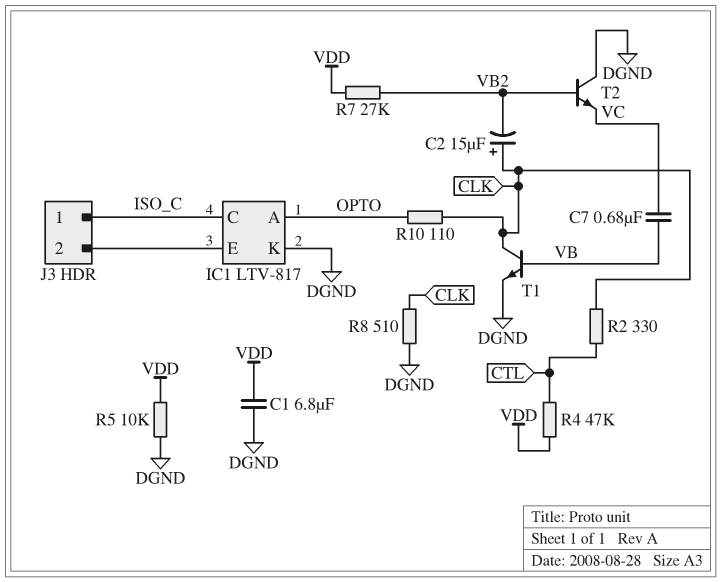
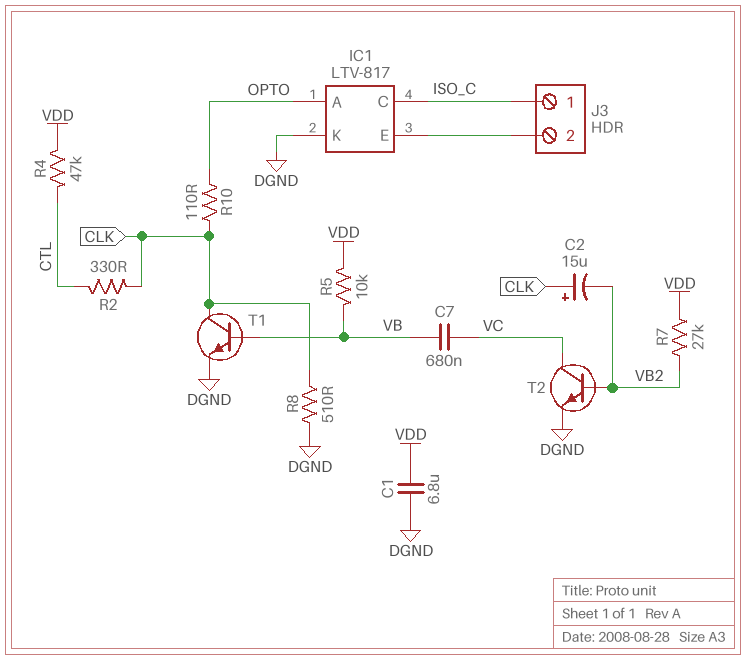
R5: 10k (DGND, VDD) -> 10k (VB, VDD)
T2: NPN (B VB2, C DGND, E VC) -> NPN (B VB2, C VC, E DGND)

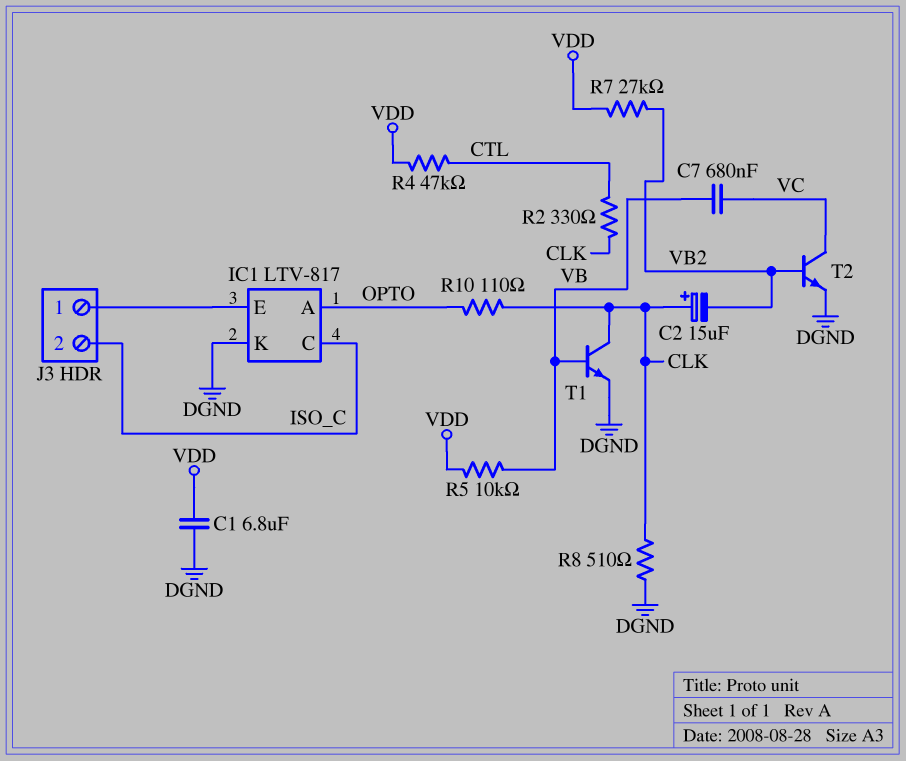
J3 pin 1: ISO_C -> IC1/E
J3 pin 2: IC1/E -> ISO_C

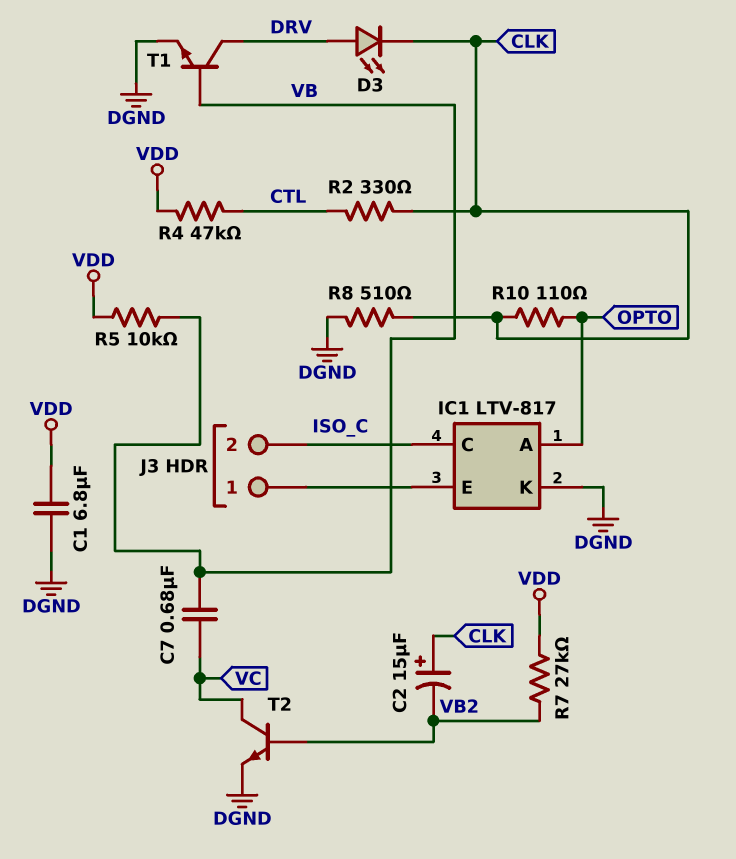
D3: none -> LED (A DRV, K CLK)
T1: NPN (B VB, C CLK, E DGND) -> NPN (B VB, C DRV, E DGND)

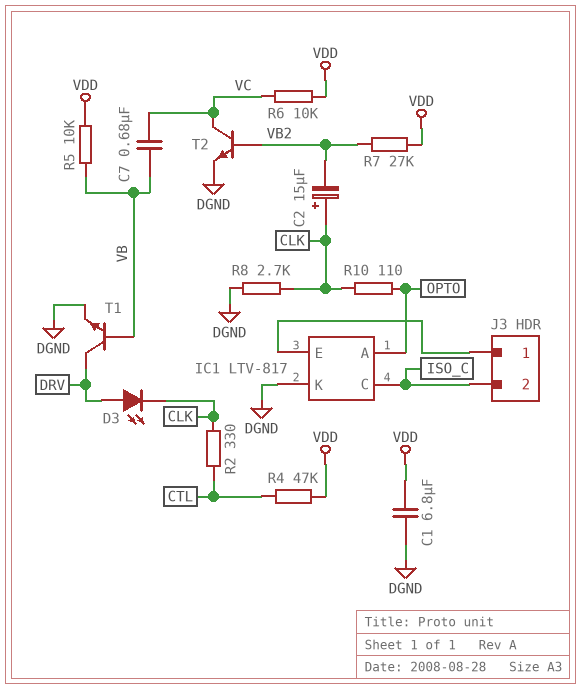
R6: none -> 10k (VC, VDD)
R8: 510 (CLK, DGND) -> 2.7k (CLK, DGND)

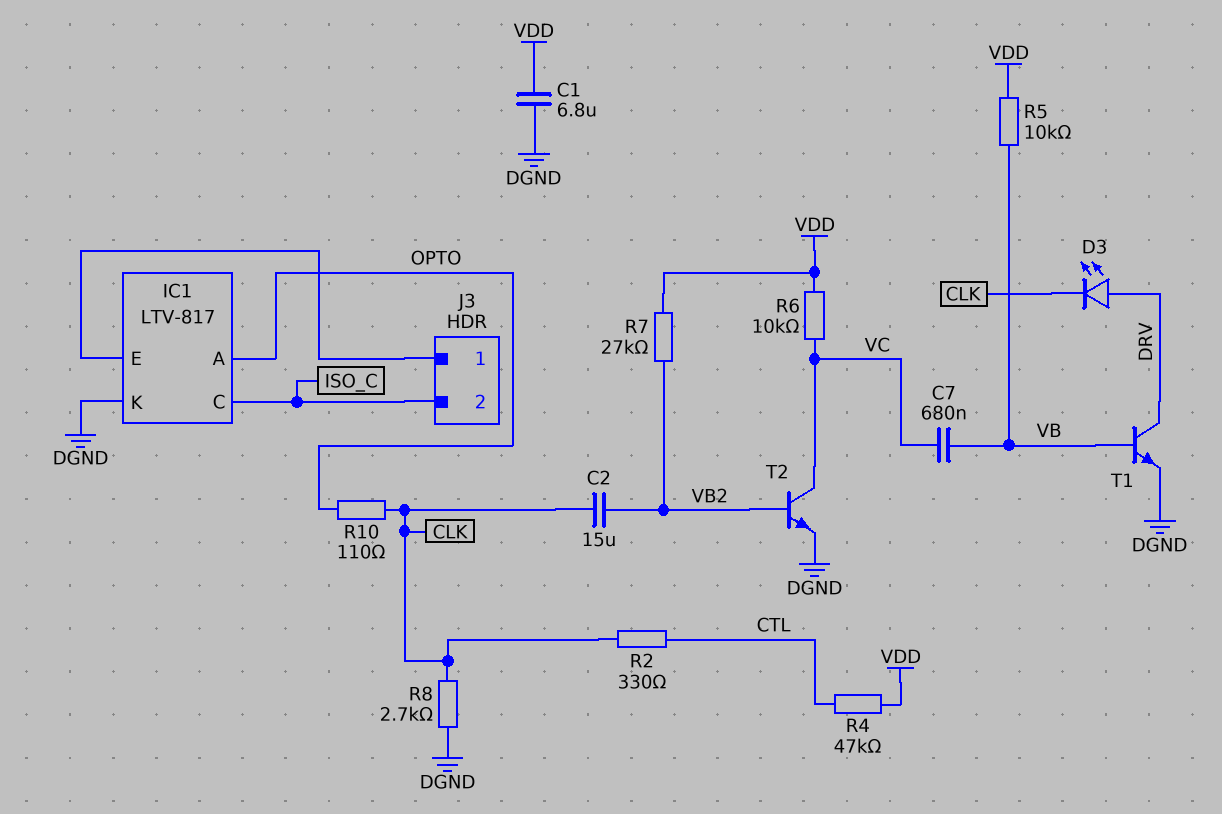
C2: 15uF (plus CLK, minus VB2) -> 15uF (CLK, VB2)

